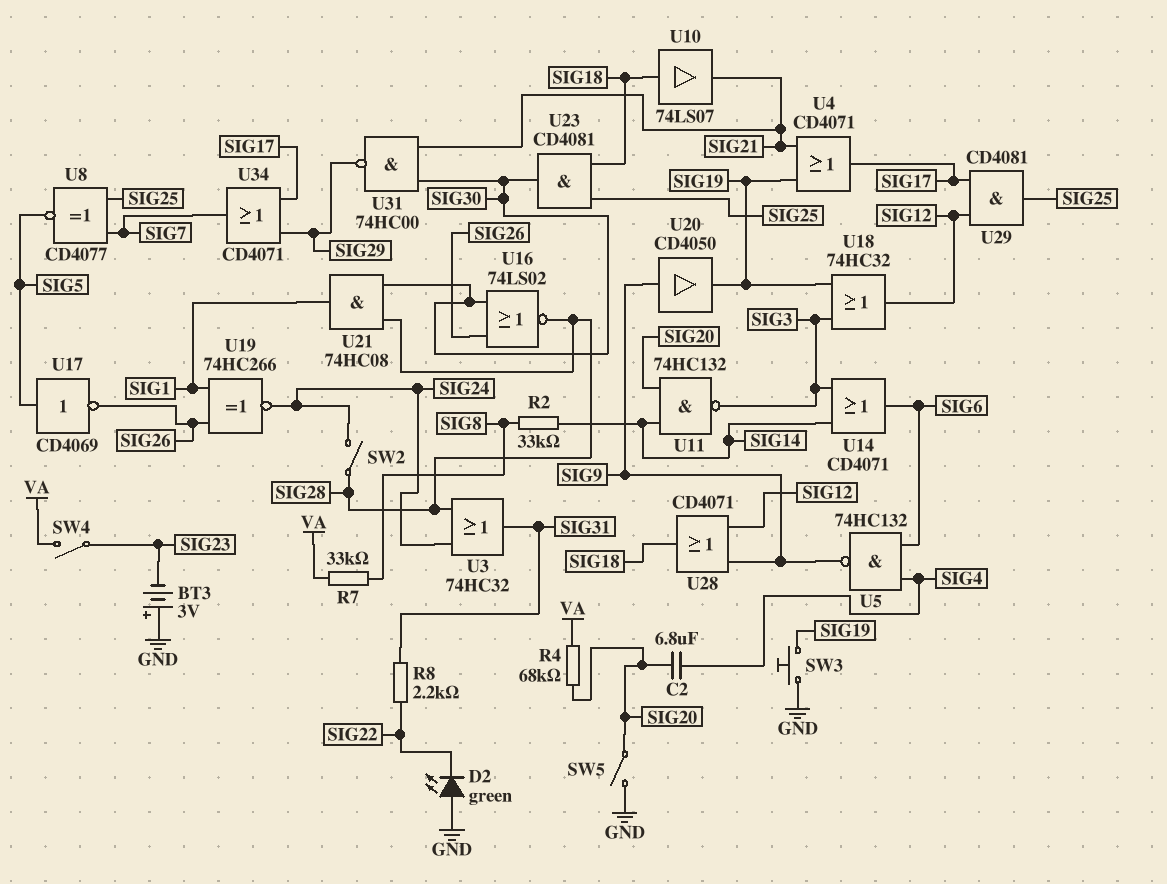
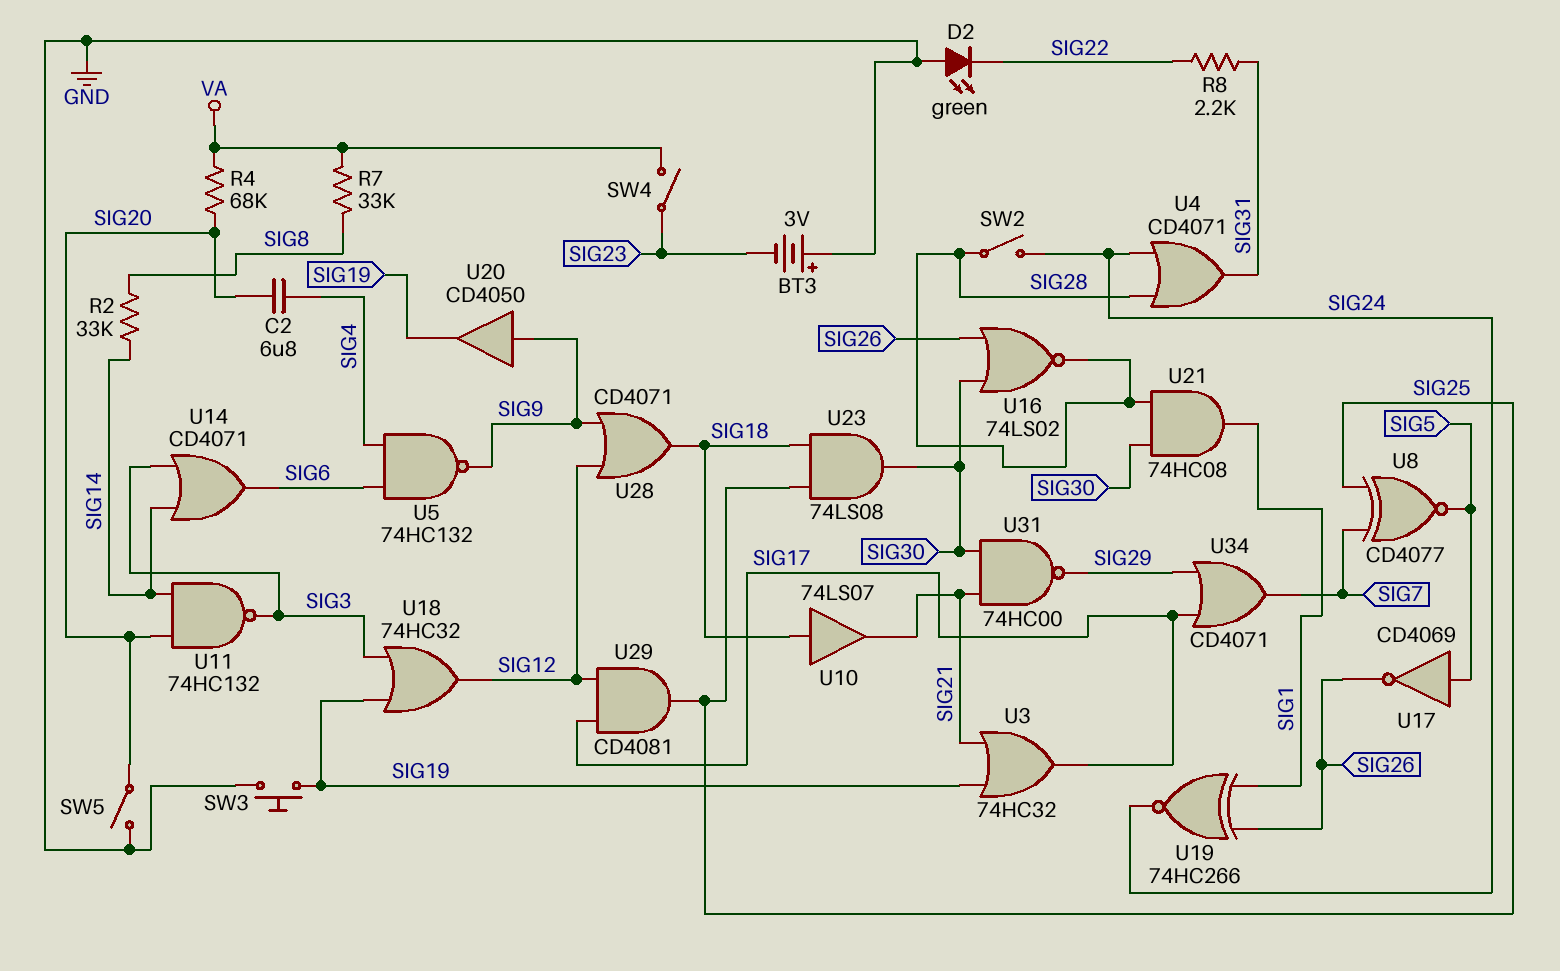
U3: OR 74HC32 (in SIG24, in SIG28, out SIG31) -> OR 74HC32 (in SIG19, in SIG21, out SIG17)
U4: OR CD4071 (in SIG19, in SIG21, out SIG17) -> OR CD4071 (in SIG24, in SIG28, out SIG31)
U23: AND CD4081 (in SIG18, in SIG25, out SIG30) -> AND 74LS08 (in SIG18, in SIG25, out SIG30)

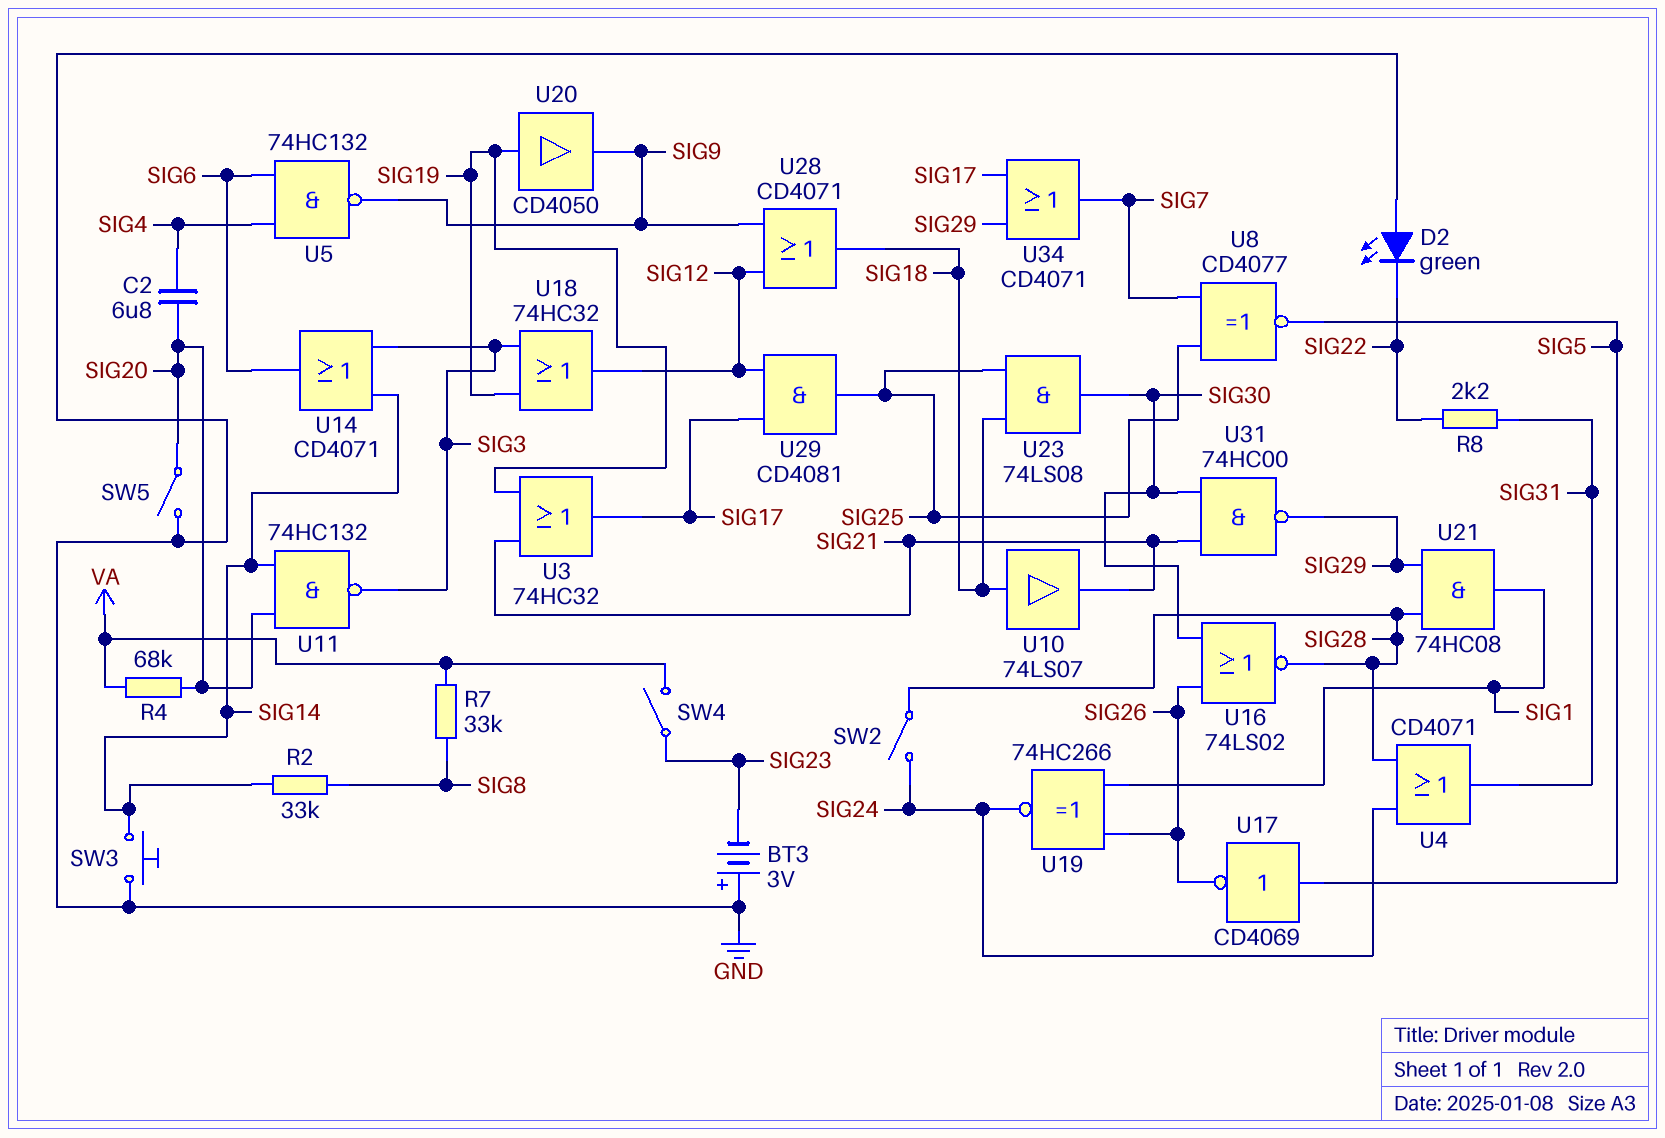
SW3: button (GND, SIG19) -> button (GND, SIG14)
U20: buffer CD4050 (in SIG9, out SIG19) -> buffer CD4050 (in SIG19, out SIG9)
U21: AND 74HC08 (in SIG28, in SIG30, out SIG1) -> AND 74HC08 (in SIG28, in SIG29, out SIG1)

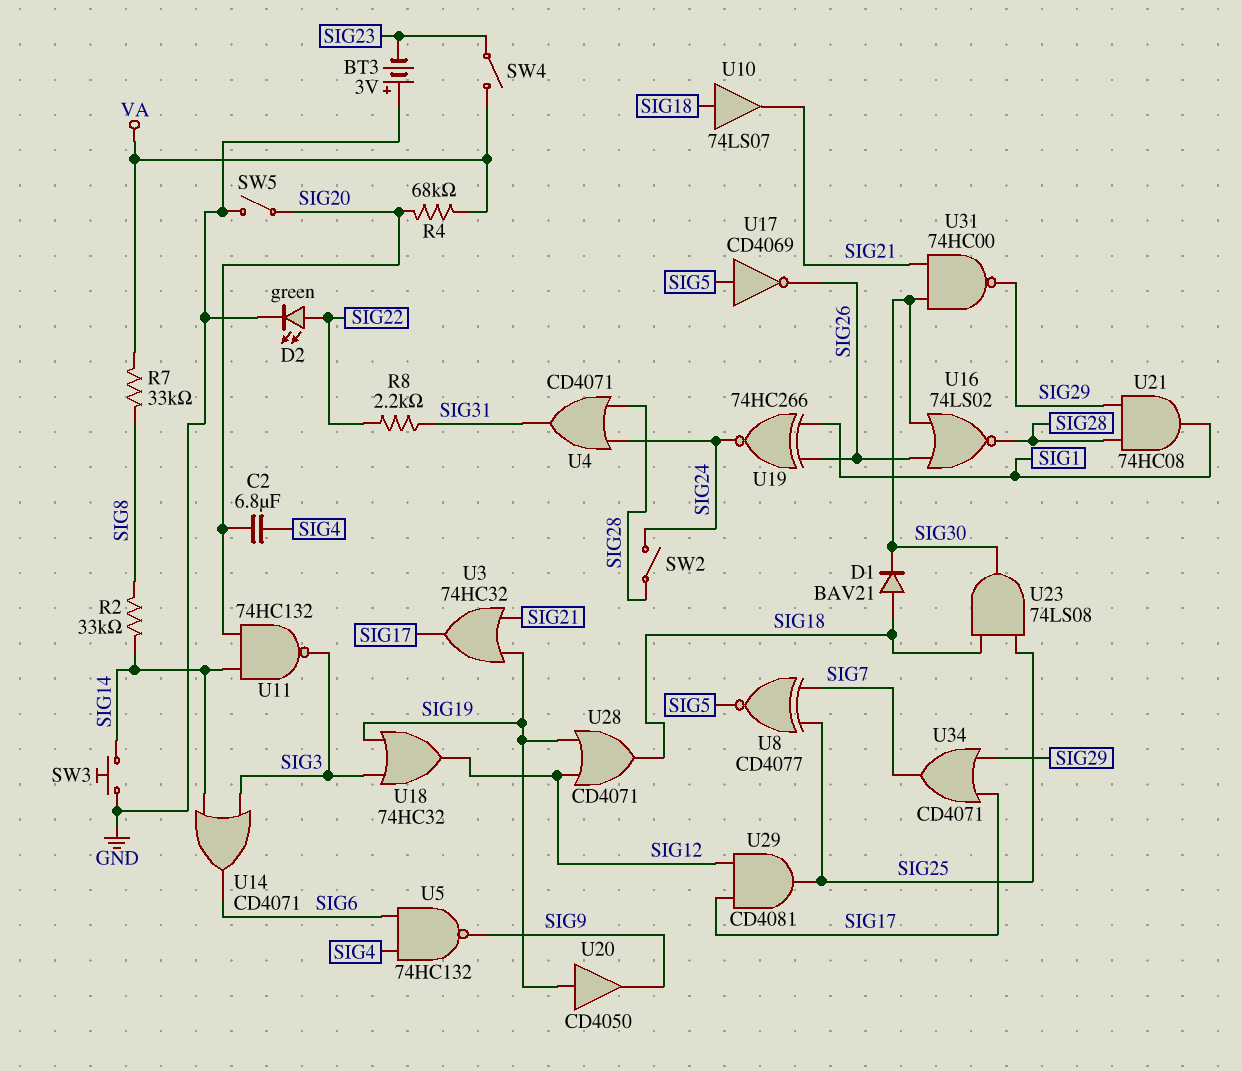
D1: none -> diode BAV21 (A SIG18, K SIG30)
D2: LED green (A GND, K SIG22) -> LED green (A SIG22, K GND)
U28: OR CD4071 (in SIG9, in SIG12, out SIG18) -> OR CD4071 (in SIG12, in SIG19, out SIG18)

